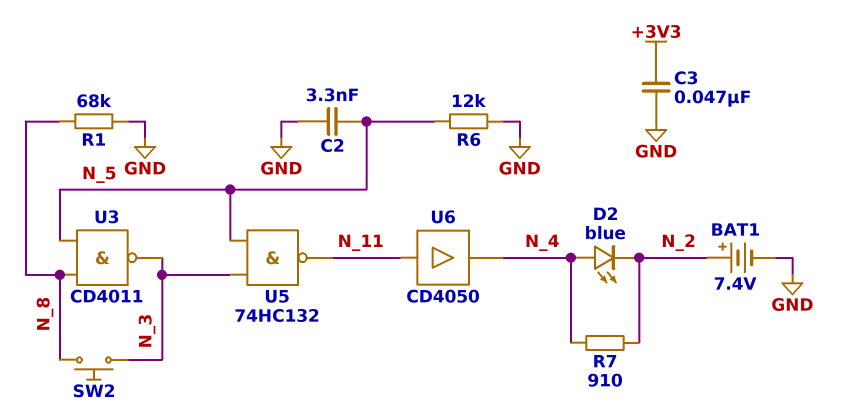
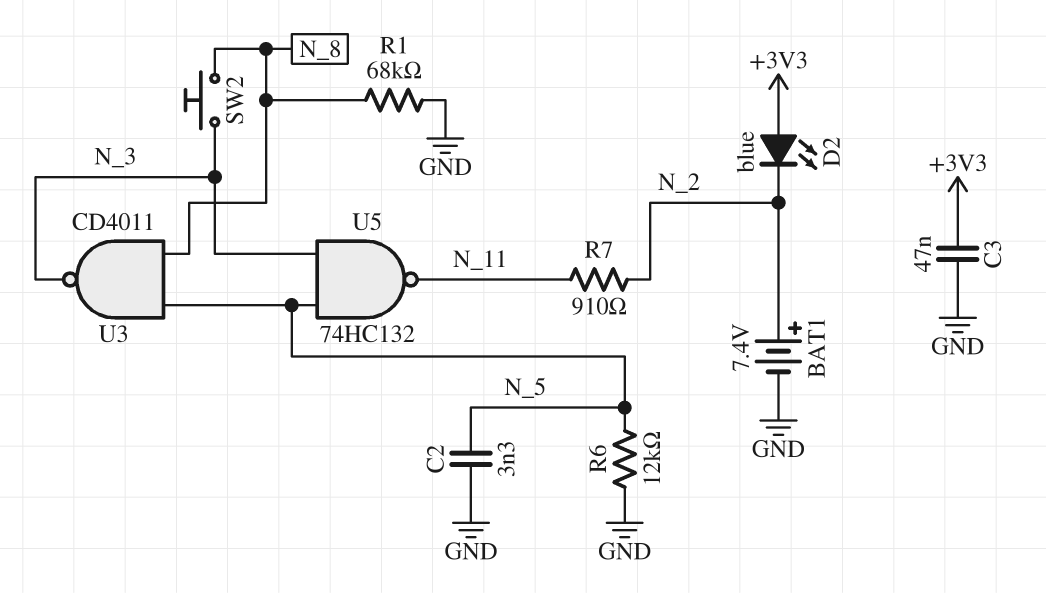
D2: LED blue (A N_4, K N_2) -> LED blue (A +3V3, K N_2)
R7: 910 (N_2, N_4) -> 910 (N_2, N_11)
U6: buffer CD4050 (in N_11, out N_4) -> none

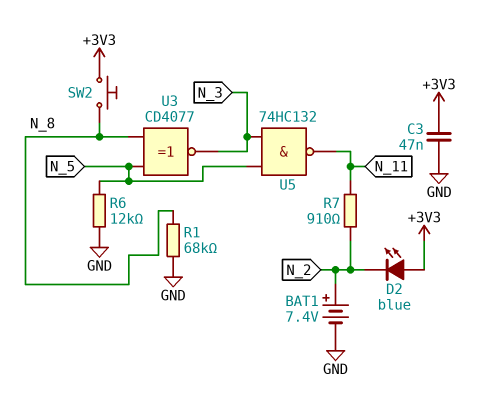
C2: 3.3nF (GND, N_5) -> none
SW2: button (N_3, N_8) -> button (+3V3, N_8)
U3: NAND CD4011 (in N_5, in N_8, out N_3) -> XNOR CD4077 (in N_5, in N_8, out N_3)

